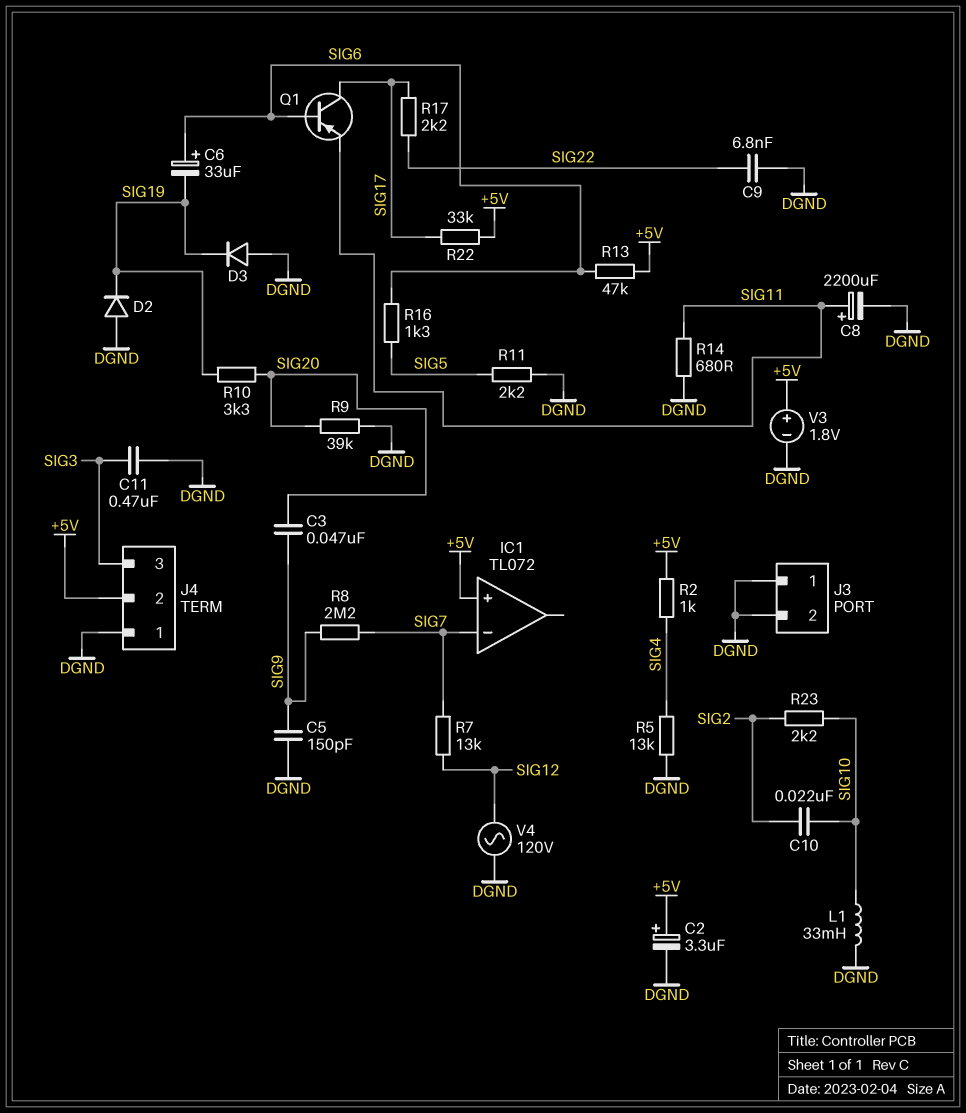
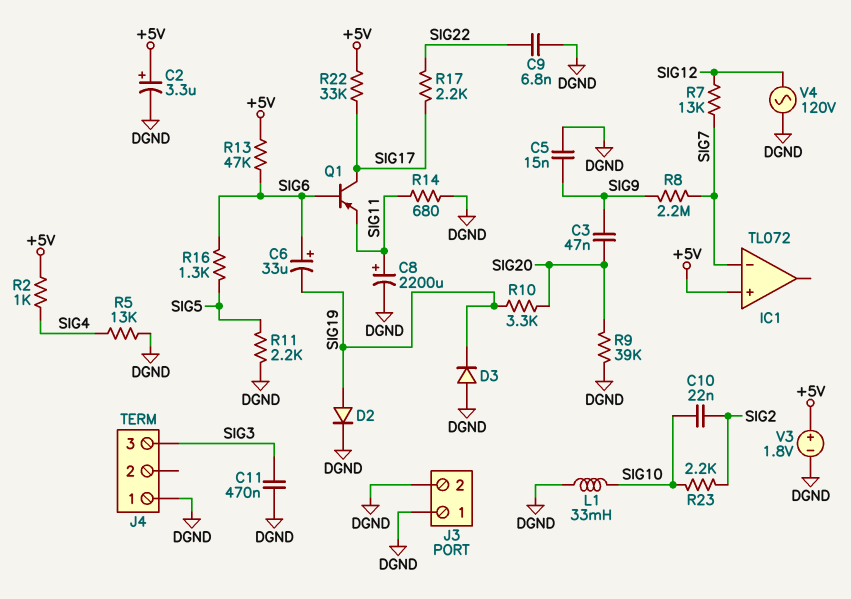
C5: 150pF (DGND, SIG9) -> 15nF (DGND, SIG9)
D2: diode (A DGND, K SIG19) -> diode (A SIG19, K DGND)
J4 pin 2: +5V -> none

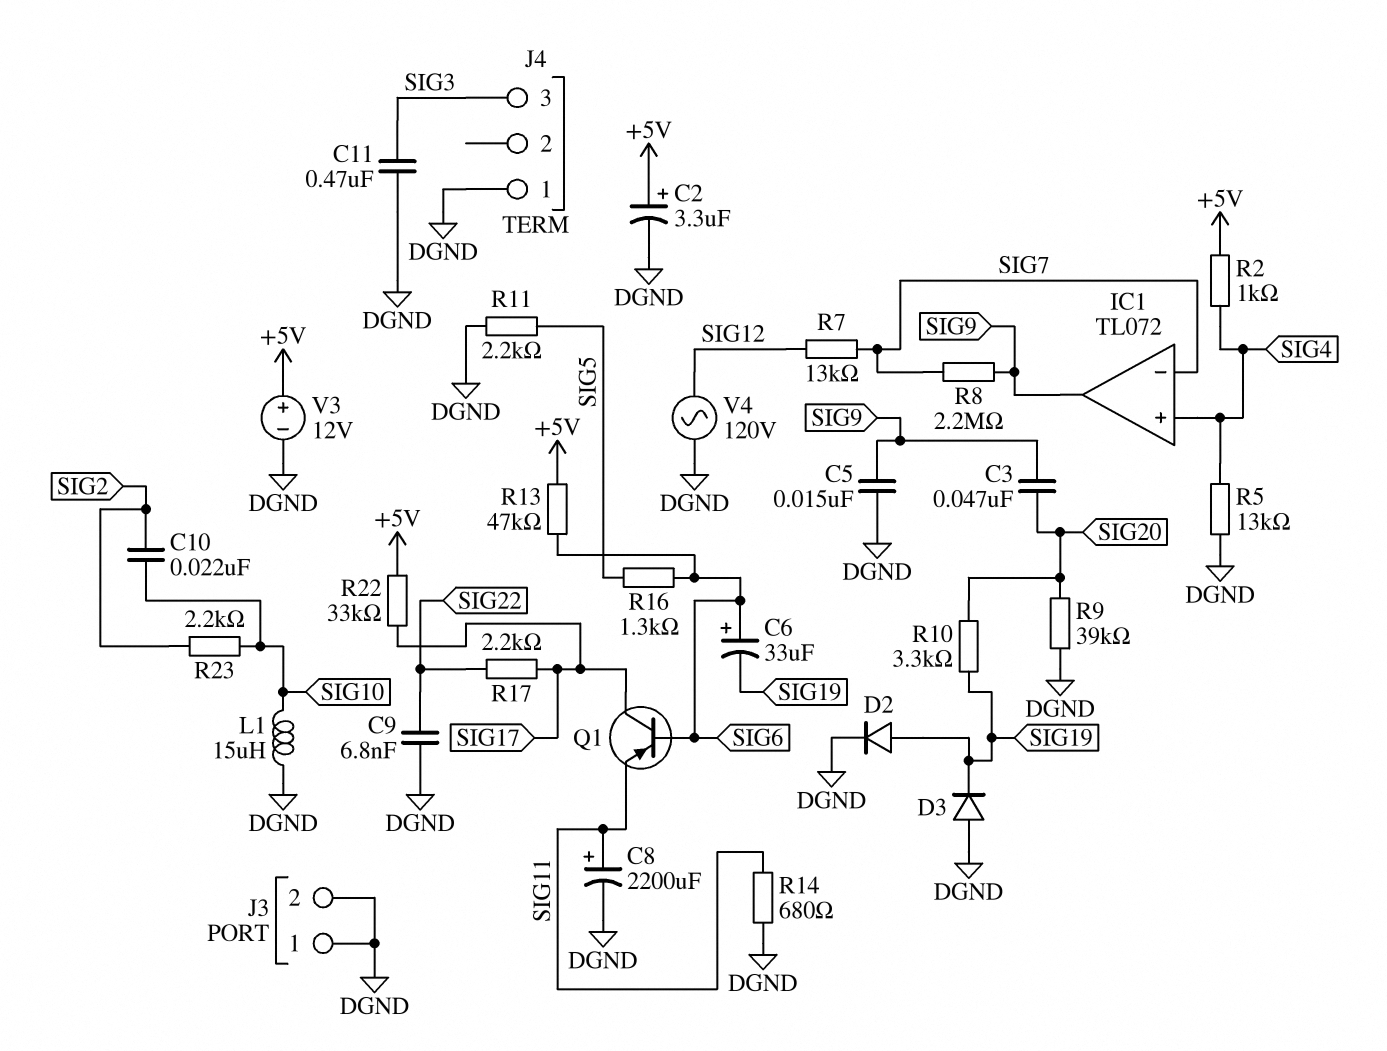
IC1 pin in+: +5V -> SIG4
IC1 pin out: none -> SIG9
L1: 33mH (DGND, SIG10) -> 15uH (DGND, SIG10)
V3: 1.8V (plus +5V, minus DGND) -> 12V (plus +5V, minus DGND)

